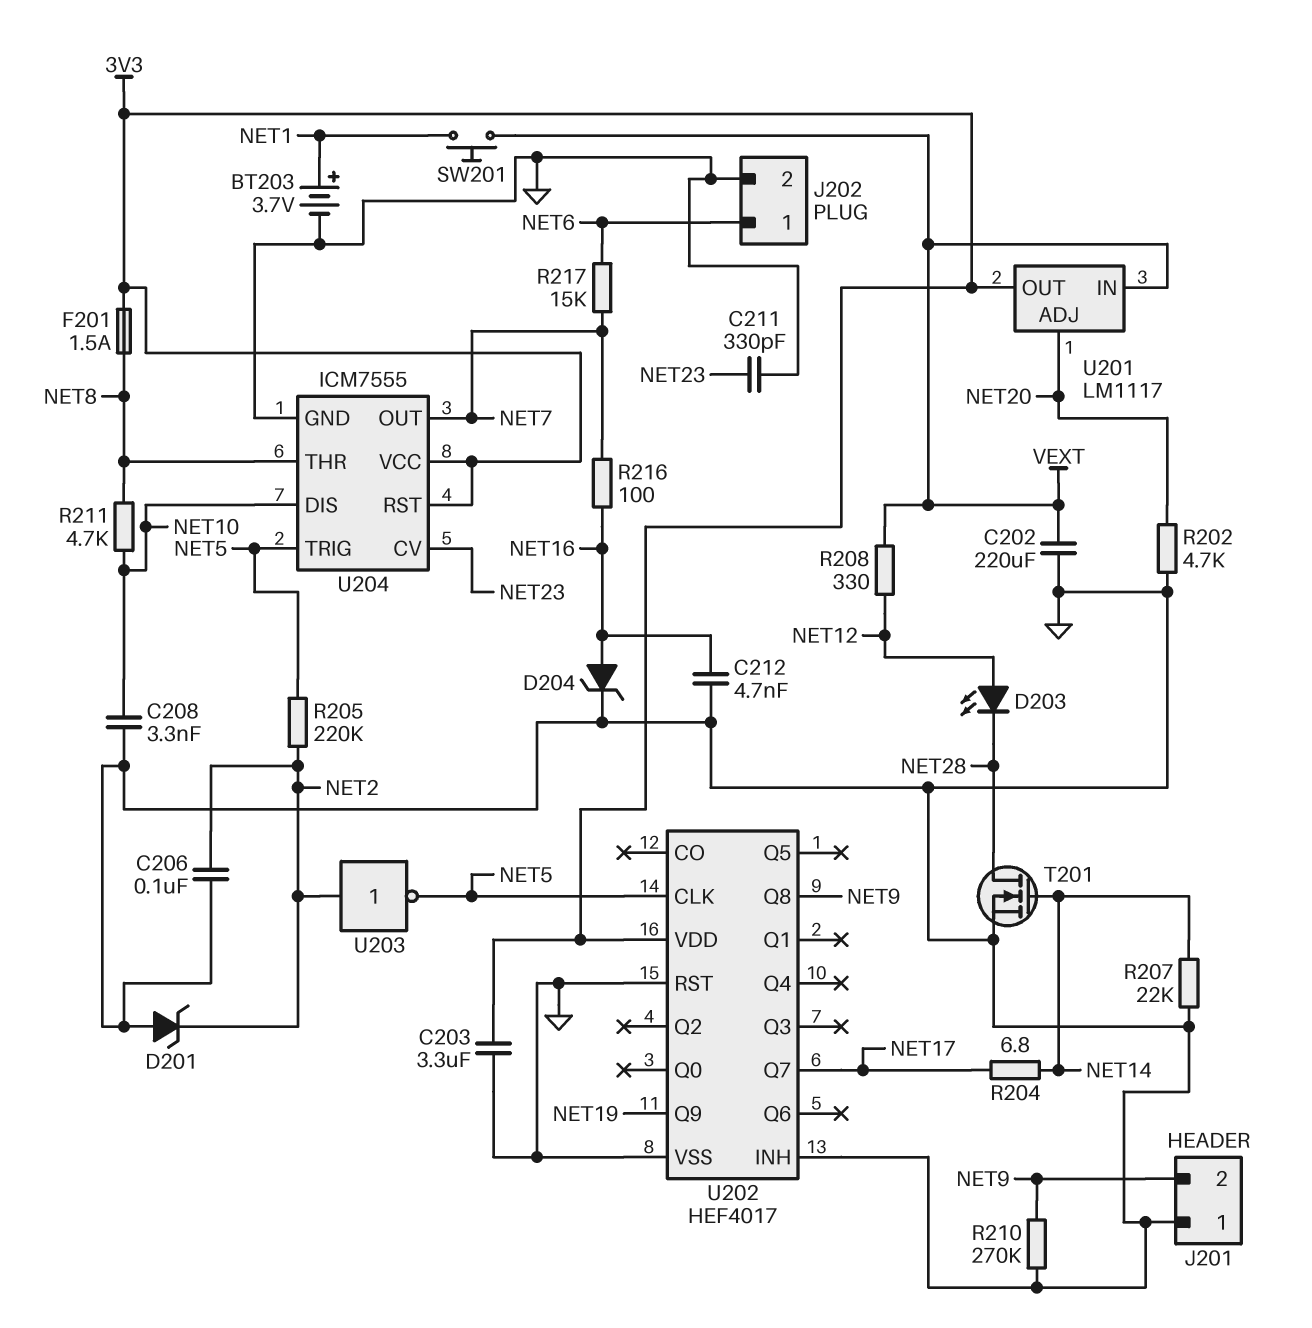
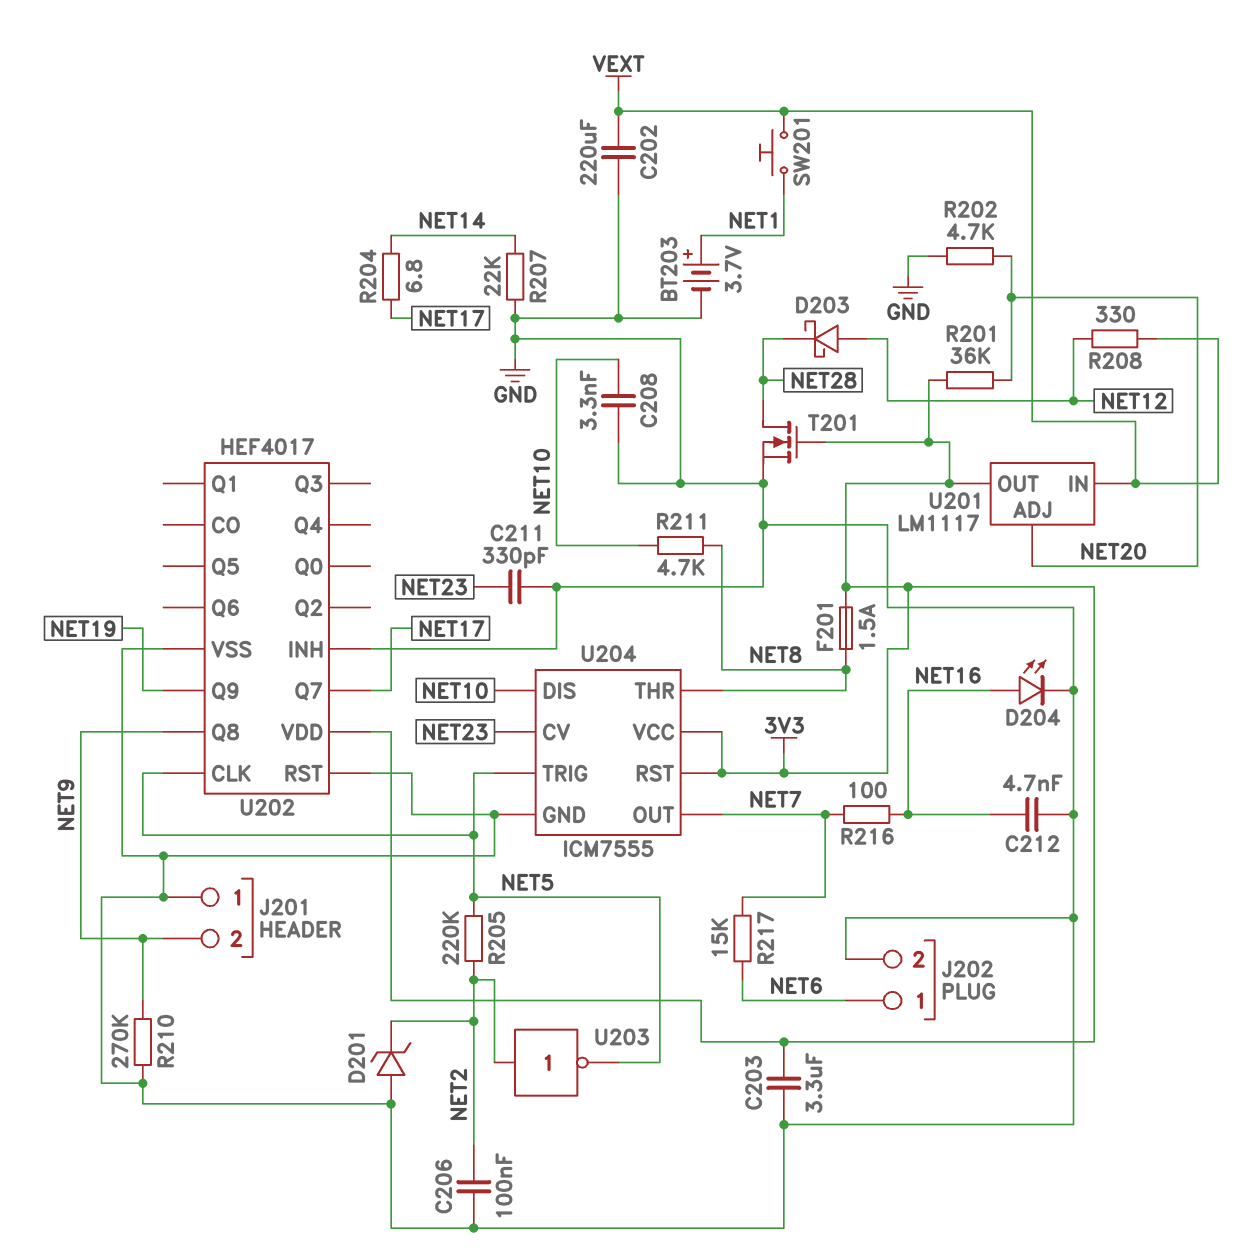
D203: LED (A NET12, K NET28) -> schottky (A NET12, K NET28)
D204: zener (A NET16, K GND) -> LED (A NET16, K GND)
R201: none -> 36k (3V3, NET20)
T201: NMOS (G NET14, D NET28, S GND) -> NMOS (G 3V3, D NET28, S GND)

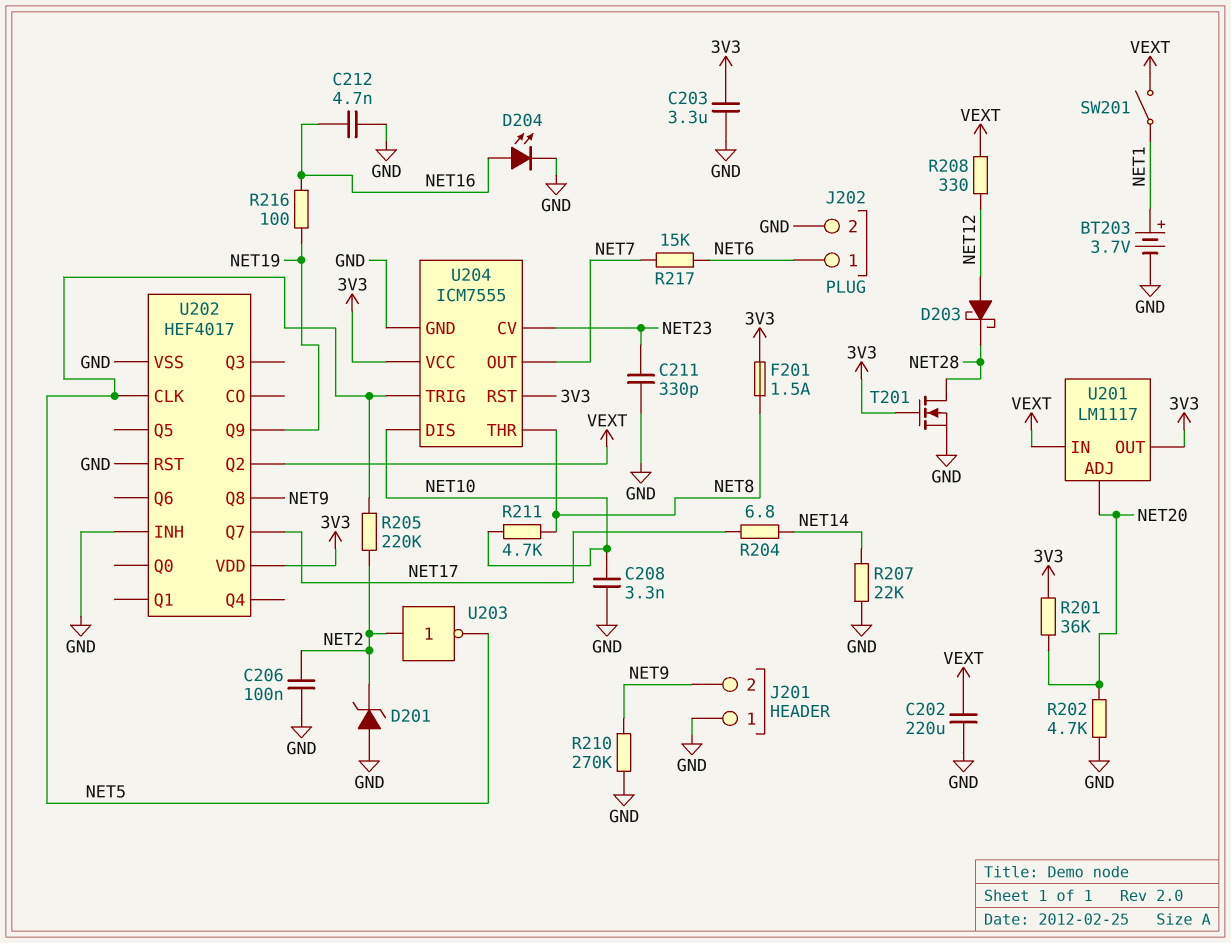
R216: 100 (NET7, NET16) -> 100 (NET16, NET19)
SW201: button (NET1, VEXT) -> switch (NET1, VEXT)
U202 pin Q2: none -> VEXT

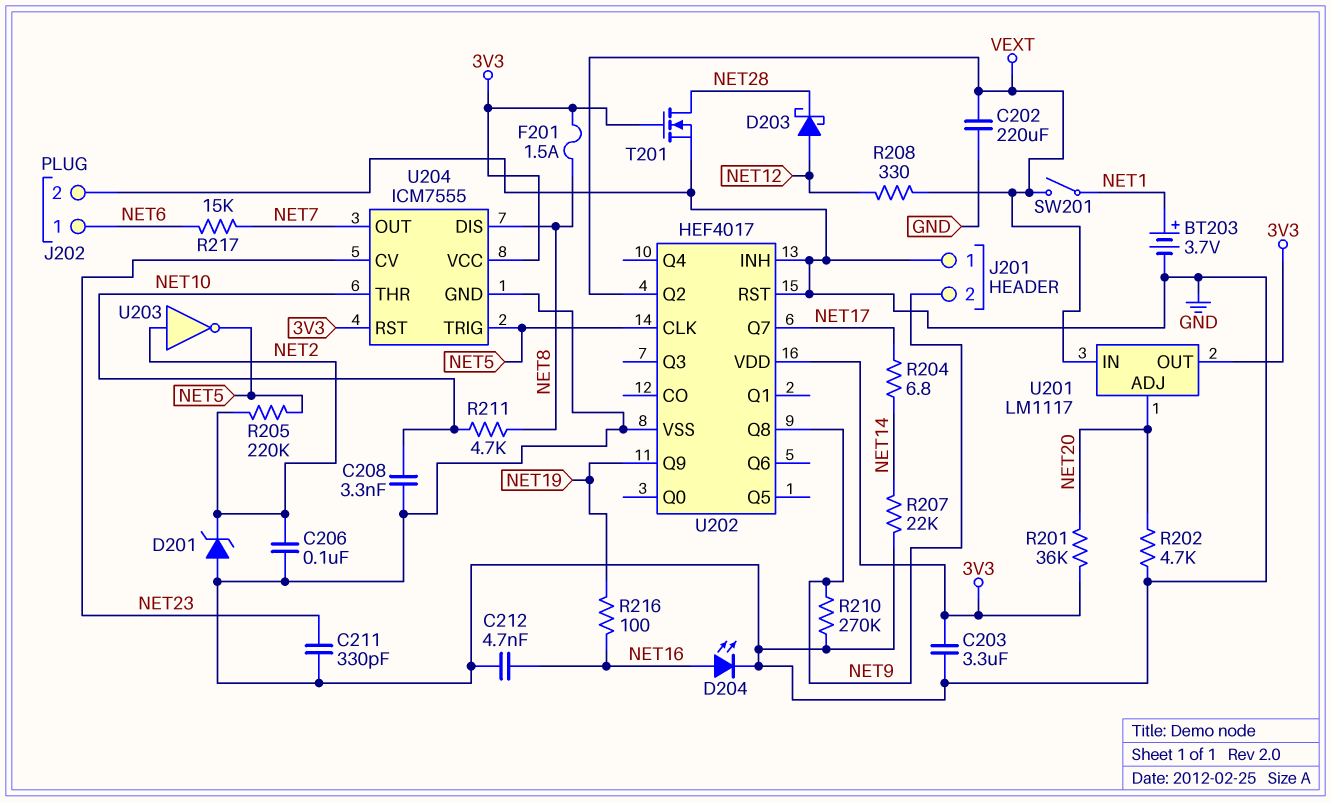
U204 pin DIS: NET10 -> NET8
U204 pin THR: NET8 -> NET10

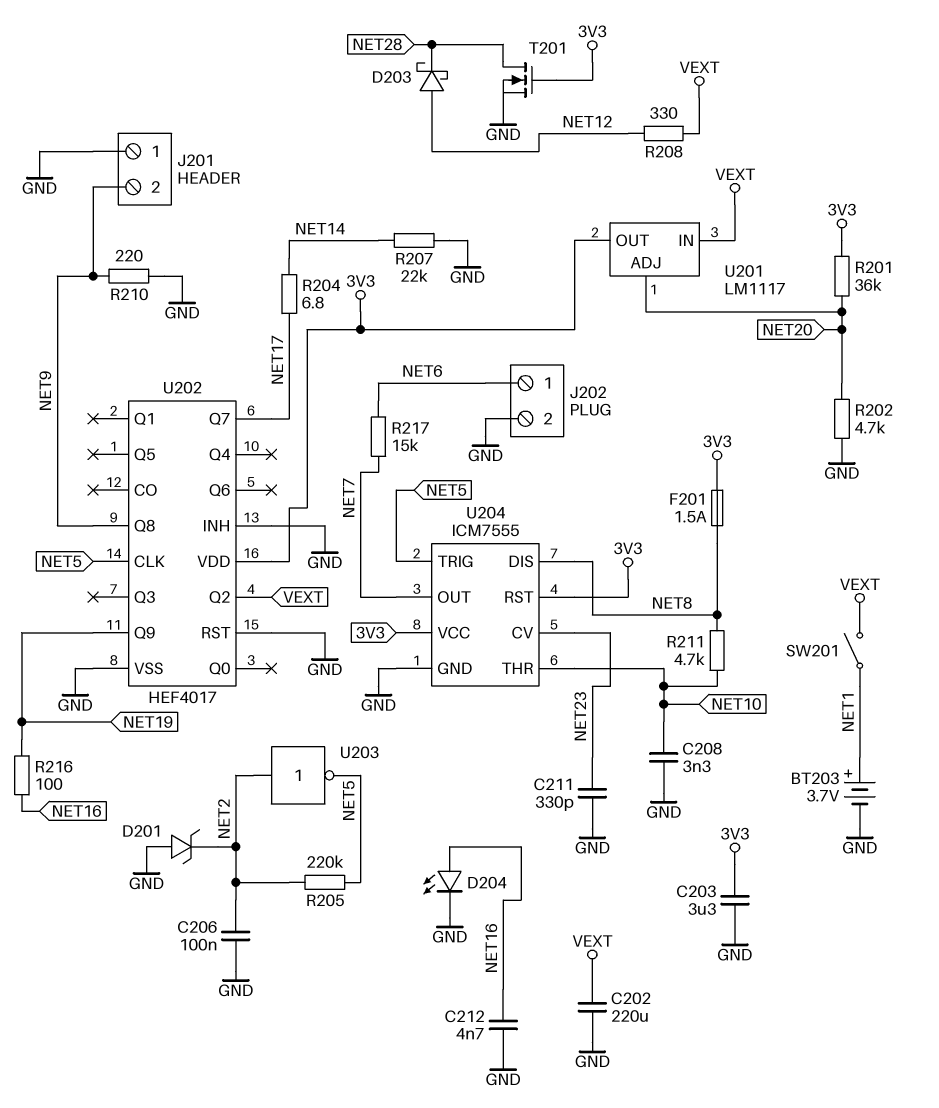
R210: 270k (GND, NET9) -> 220 (GND, NET9)

